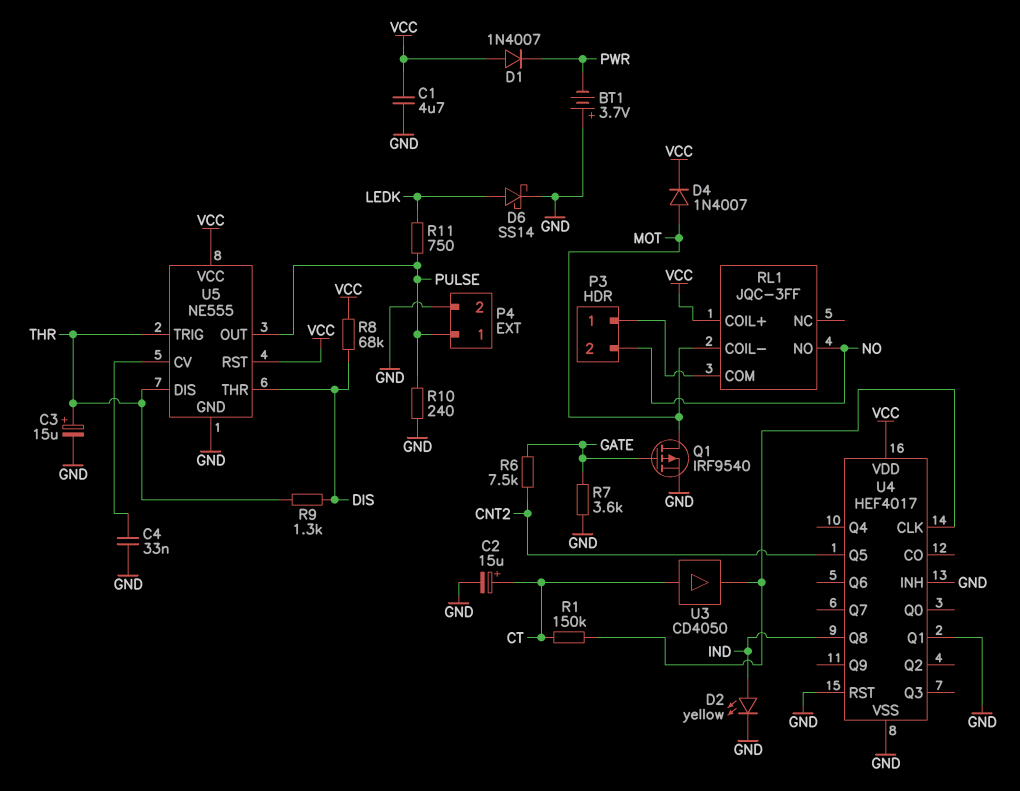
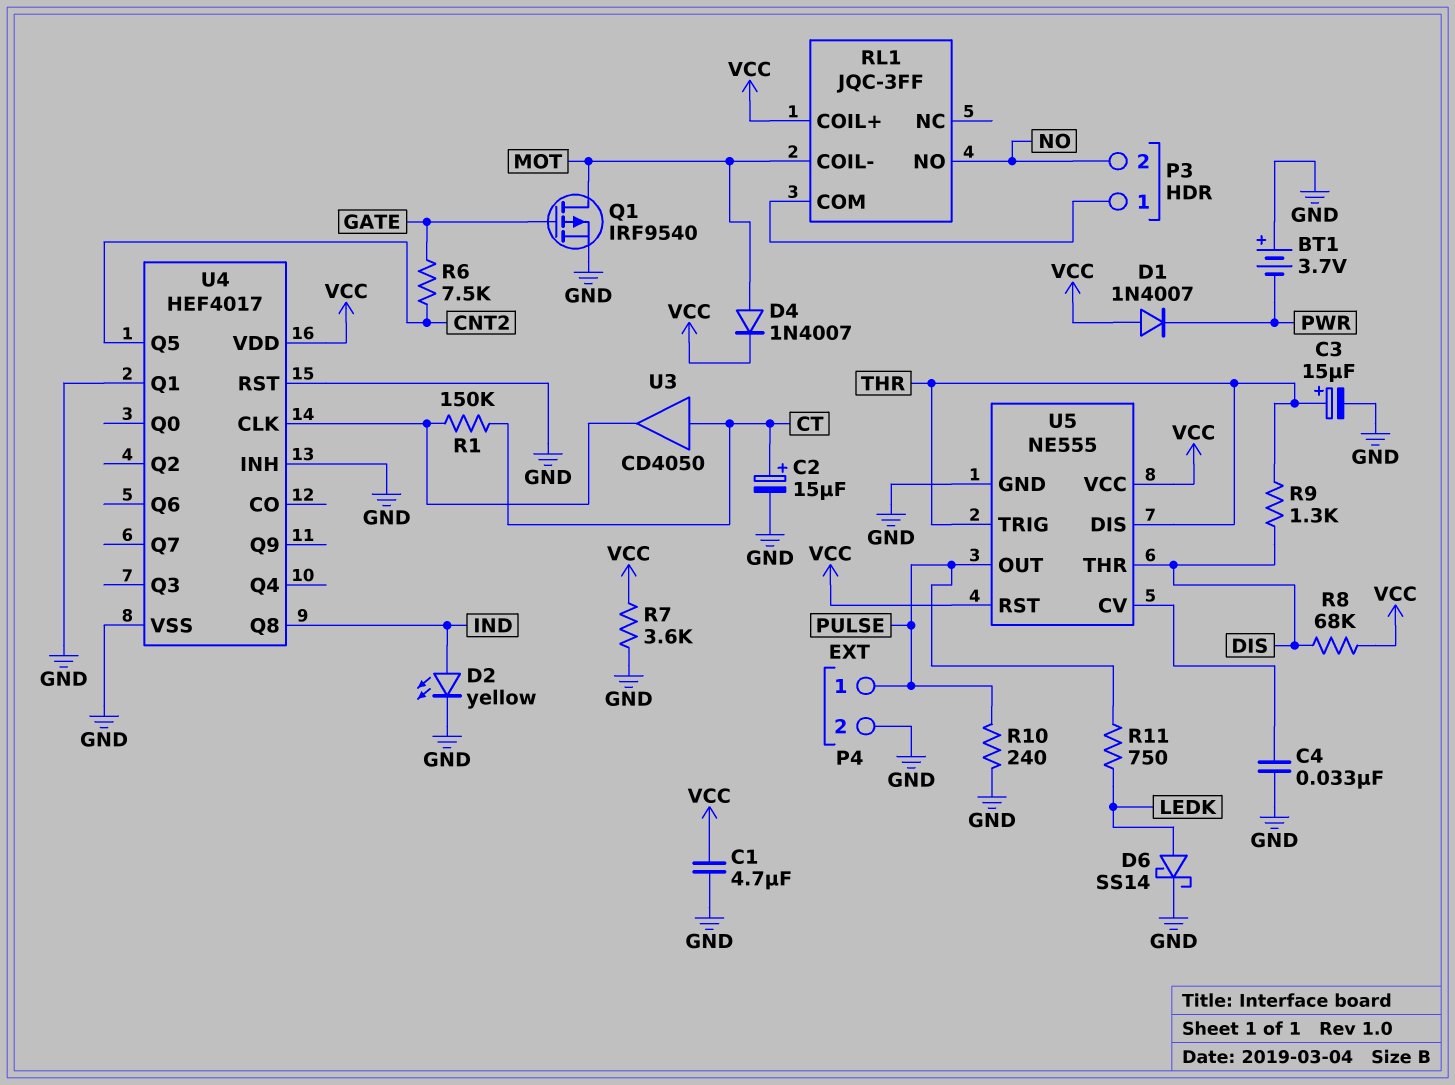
R7: 3.6k (GATE, GND) -> 3.6k (GND, VCC)

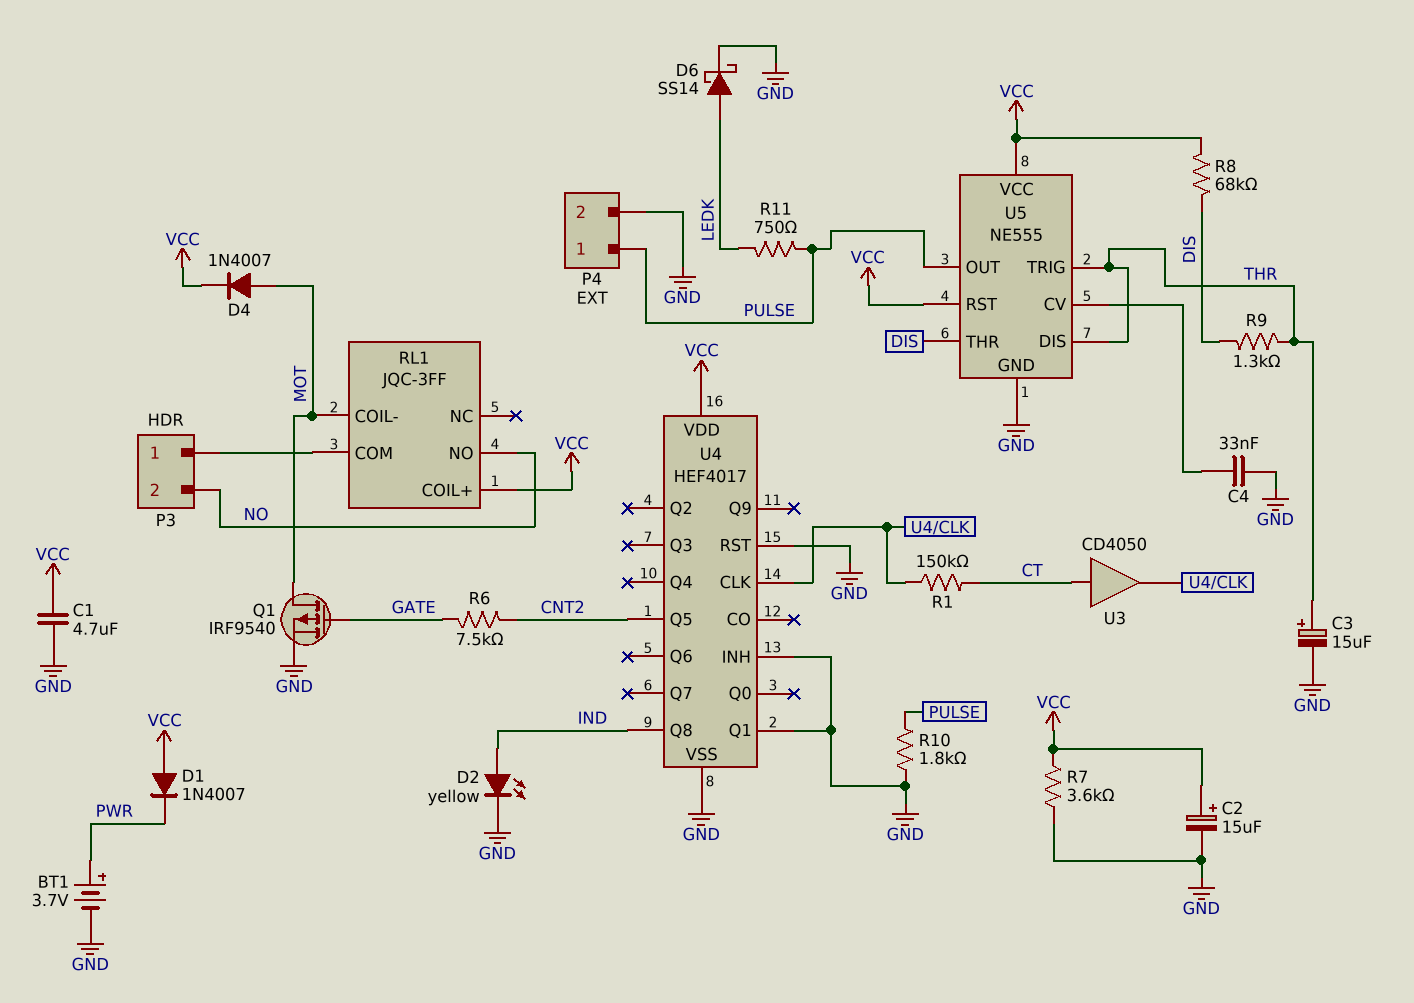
BT1: 3.7V (plus GND, minus PWR) -> 3.7V (plus PWR, minus GND)
C2: 15uF (plus CT, minus GND) -> 15uF (plus VCC, minus GND)
R10: 240 (GND, PULSE) -> 1.8k (GND, PULSE)

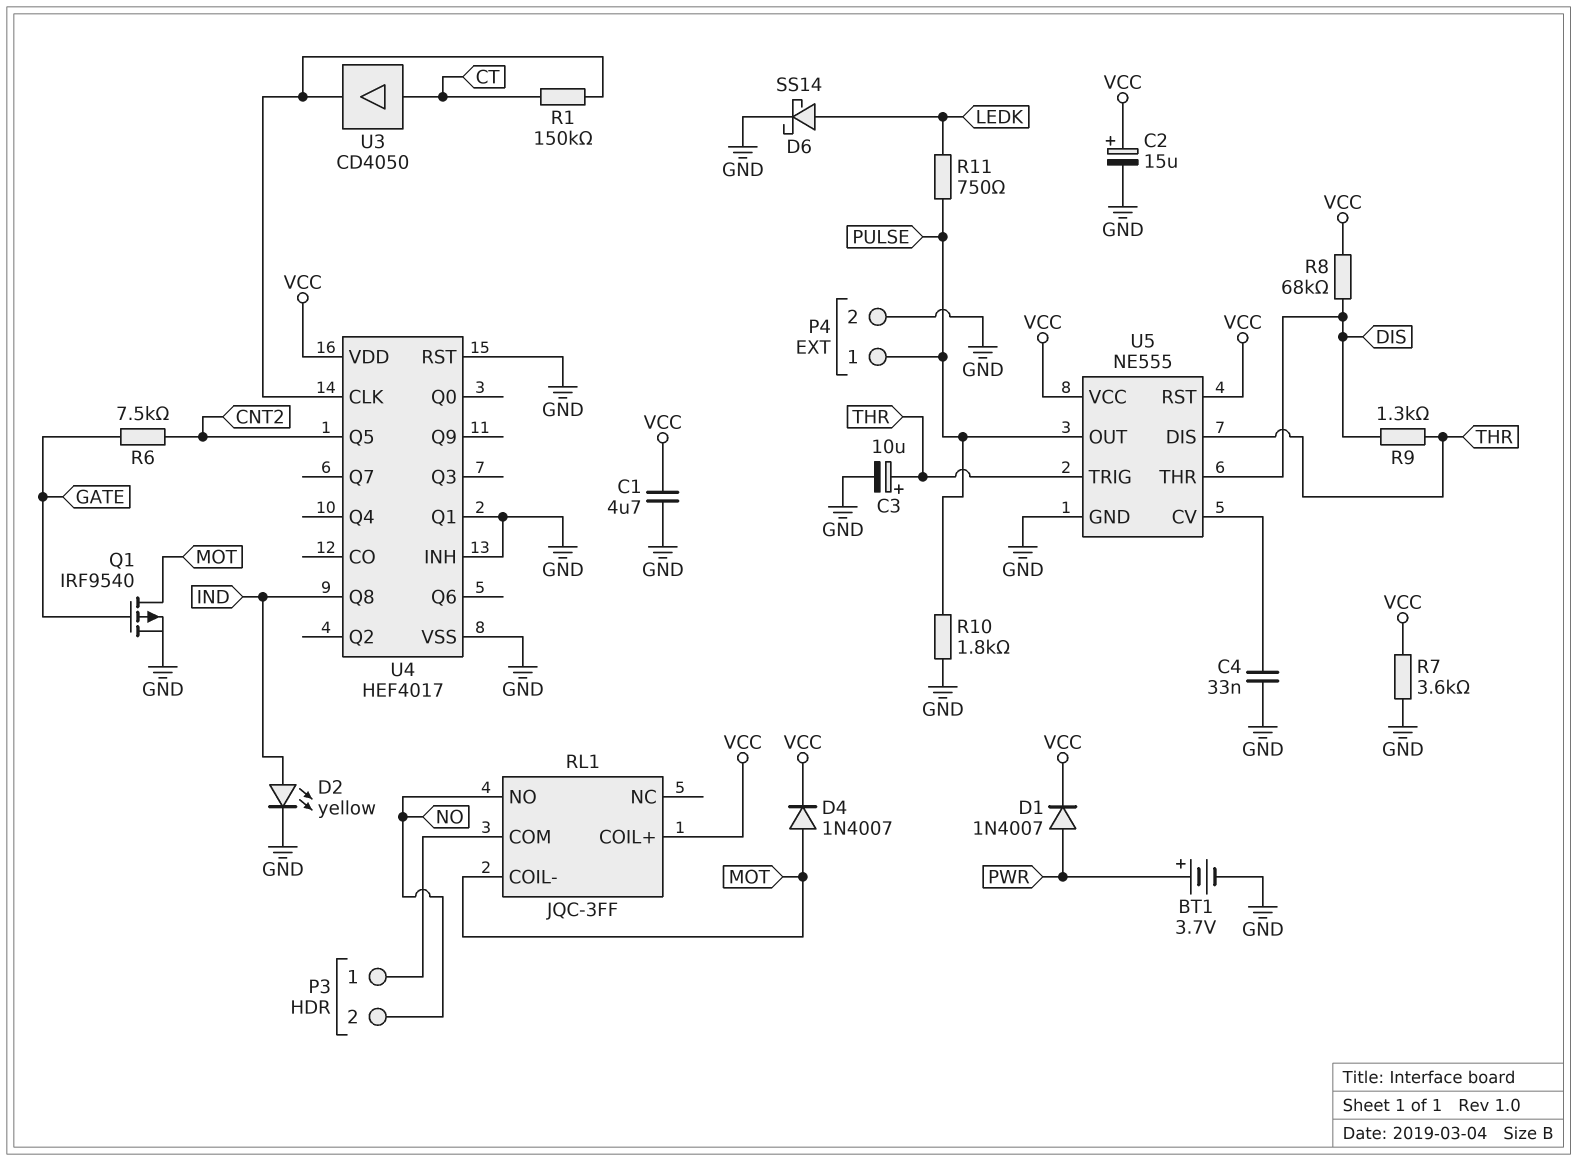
C3: 15uF (plus THR, minus GND) -> 10uF (plus THR, minus GND)
D1: diode 1N4007 (A VCC, K PWR) -> diode 1N4007 (A PWR, K VCC)

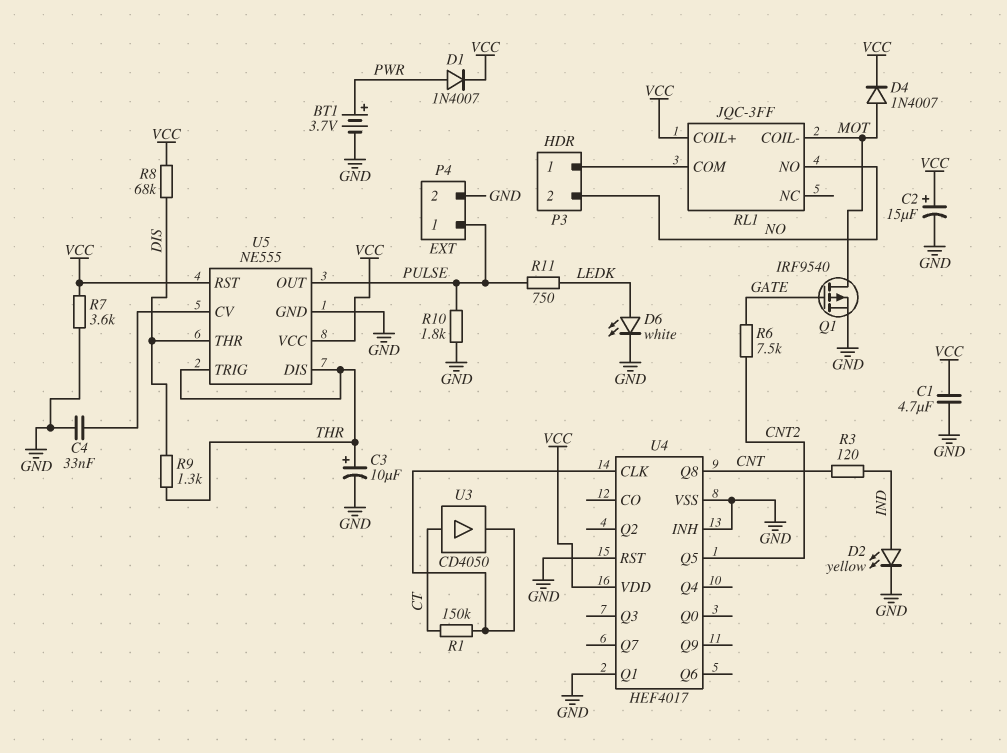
D6: schottky SS14 (A LEDK, K GND) -> LED white (A LEDK, K GND)
R3: none -> 120 (CNT, IND)
U4 pin Q8: IND -> CNT

